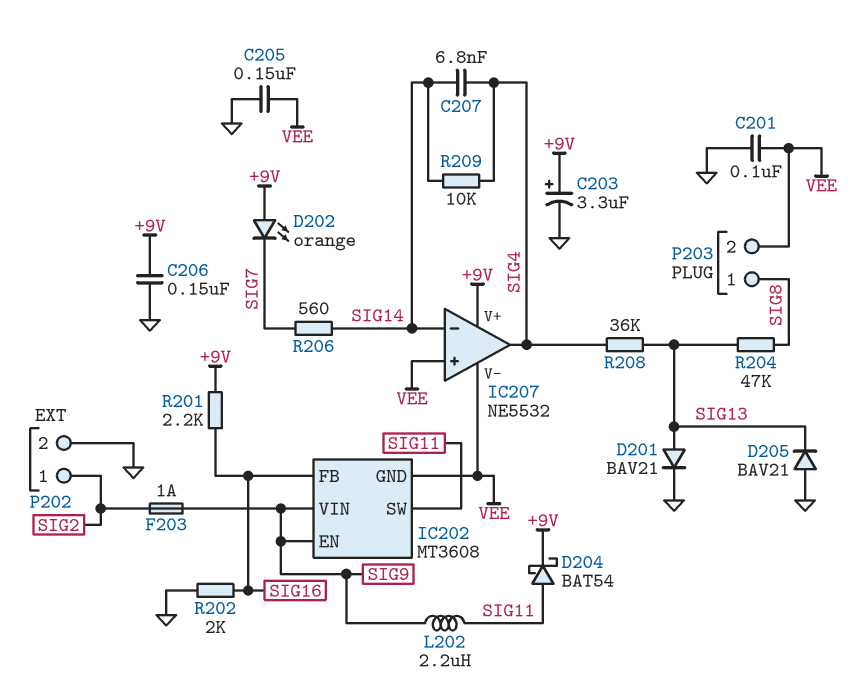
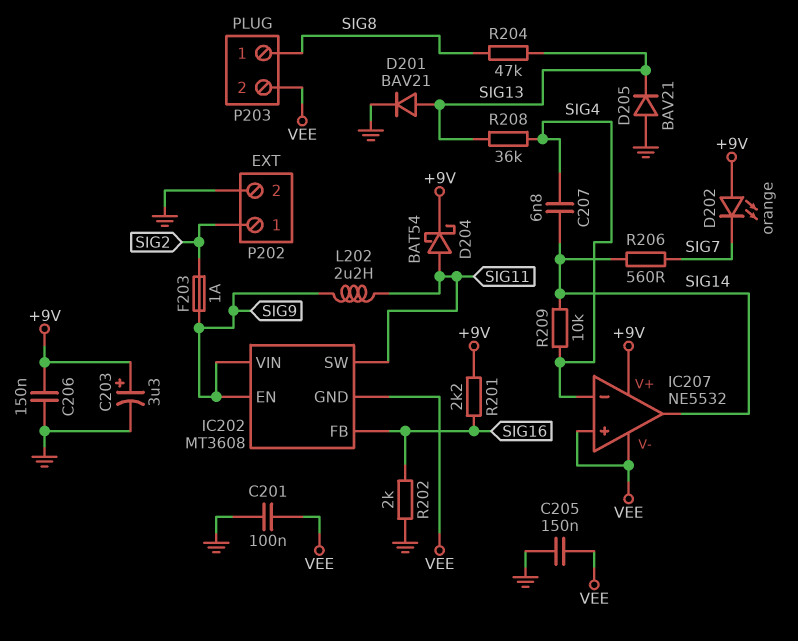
IC207 pin in-: SIG14 -> SIG4
IC207 pin out: SIG4 -> SIG14

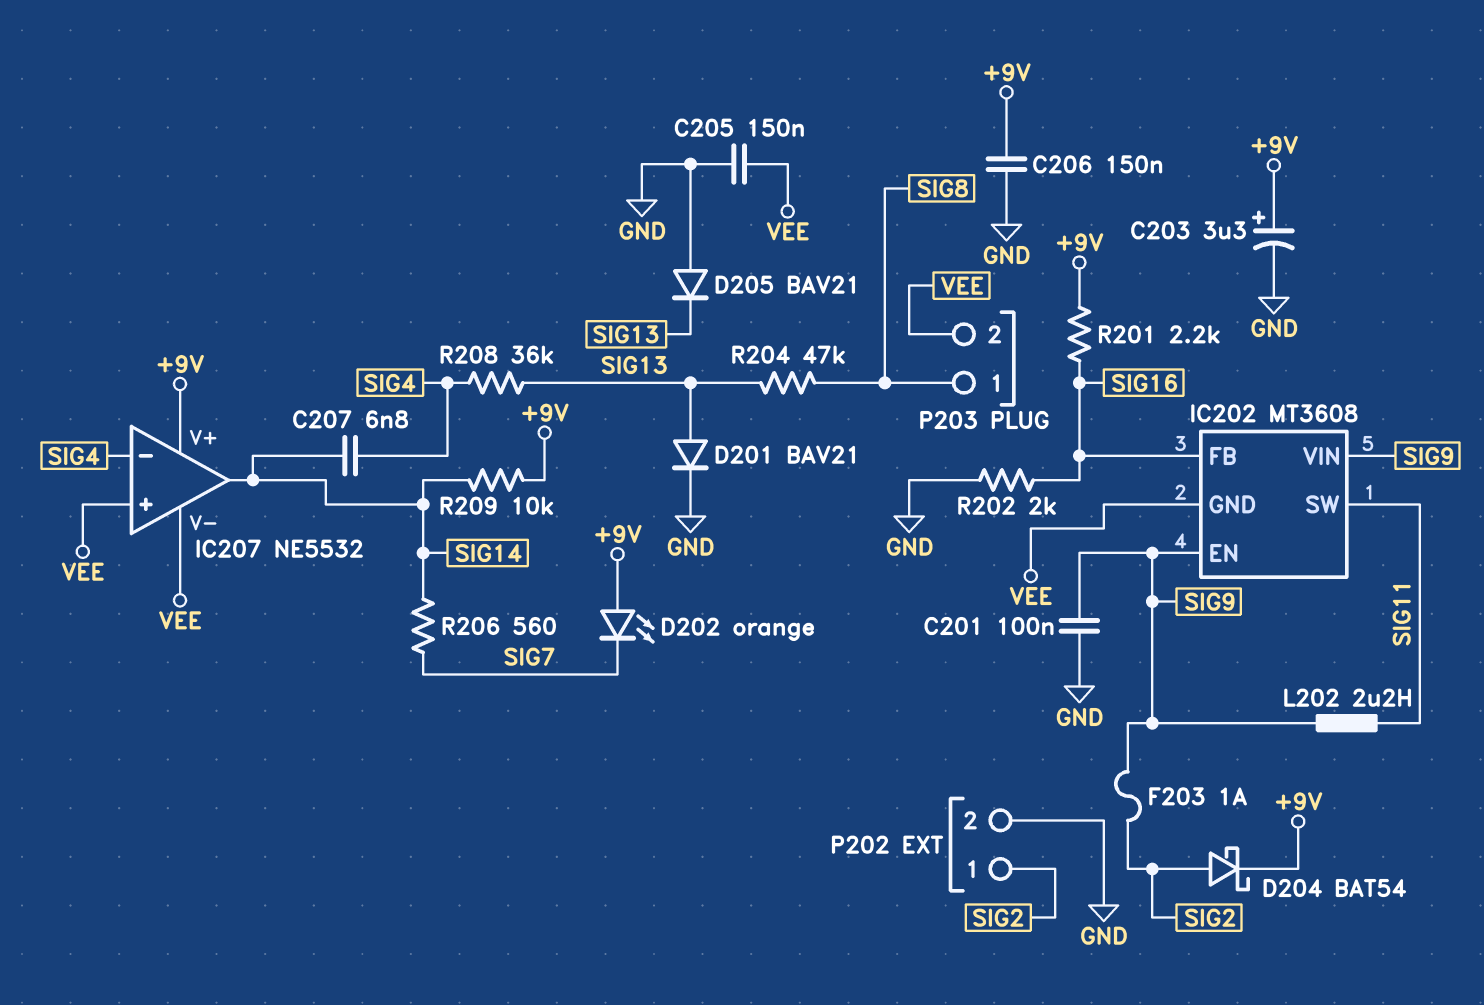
C201: 100nF (GND, VEE) -> 100nF (GND, SIG9)
D204: schottky BAT54 (A SIG11, K +9V) -> schottky BAT54 (A SIG2, K +9V)
R209: 10k (SIG4, SIG14) -> 10k (+9V, SIG14)

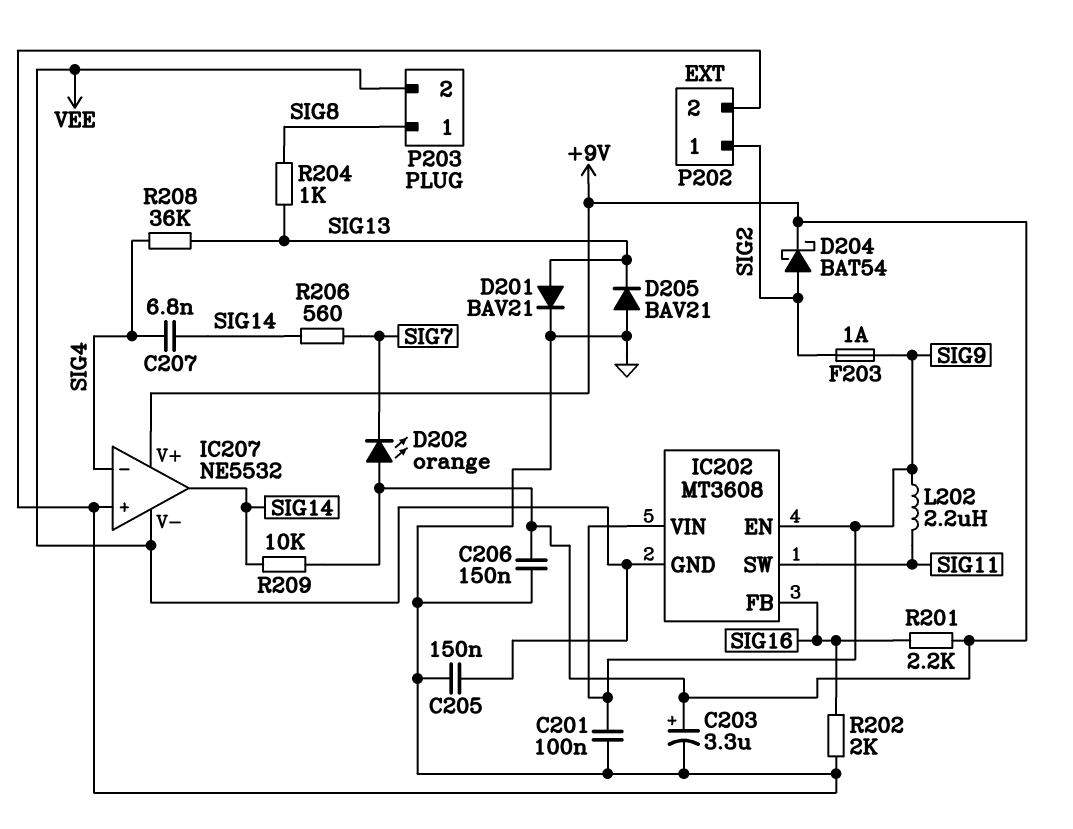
IC207 pin in+: VEE -> GND
R204: 47k (SIG8, SIG13) -> 1k (SIG8, SIG13)

